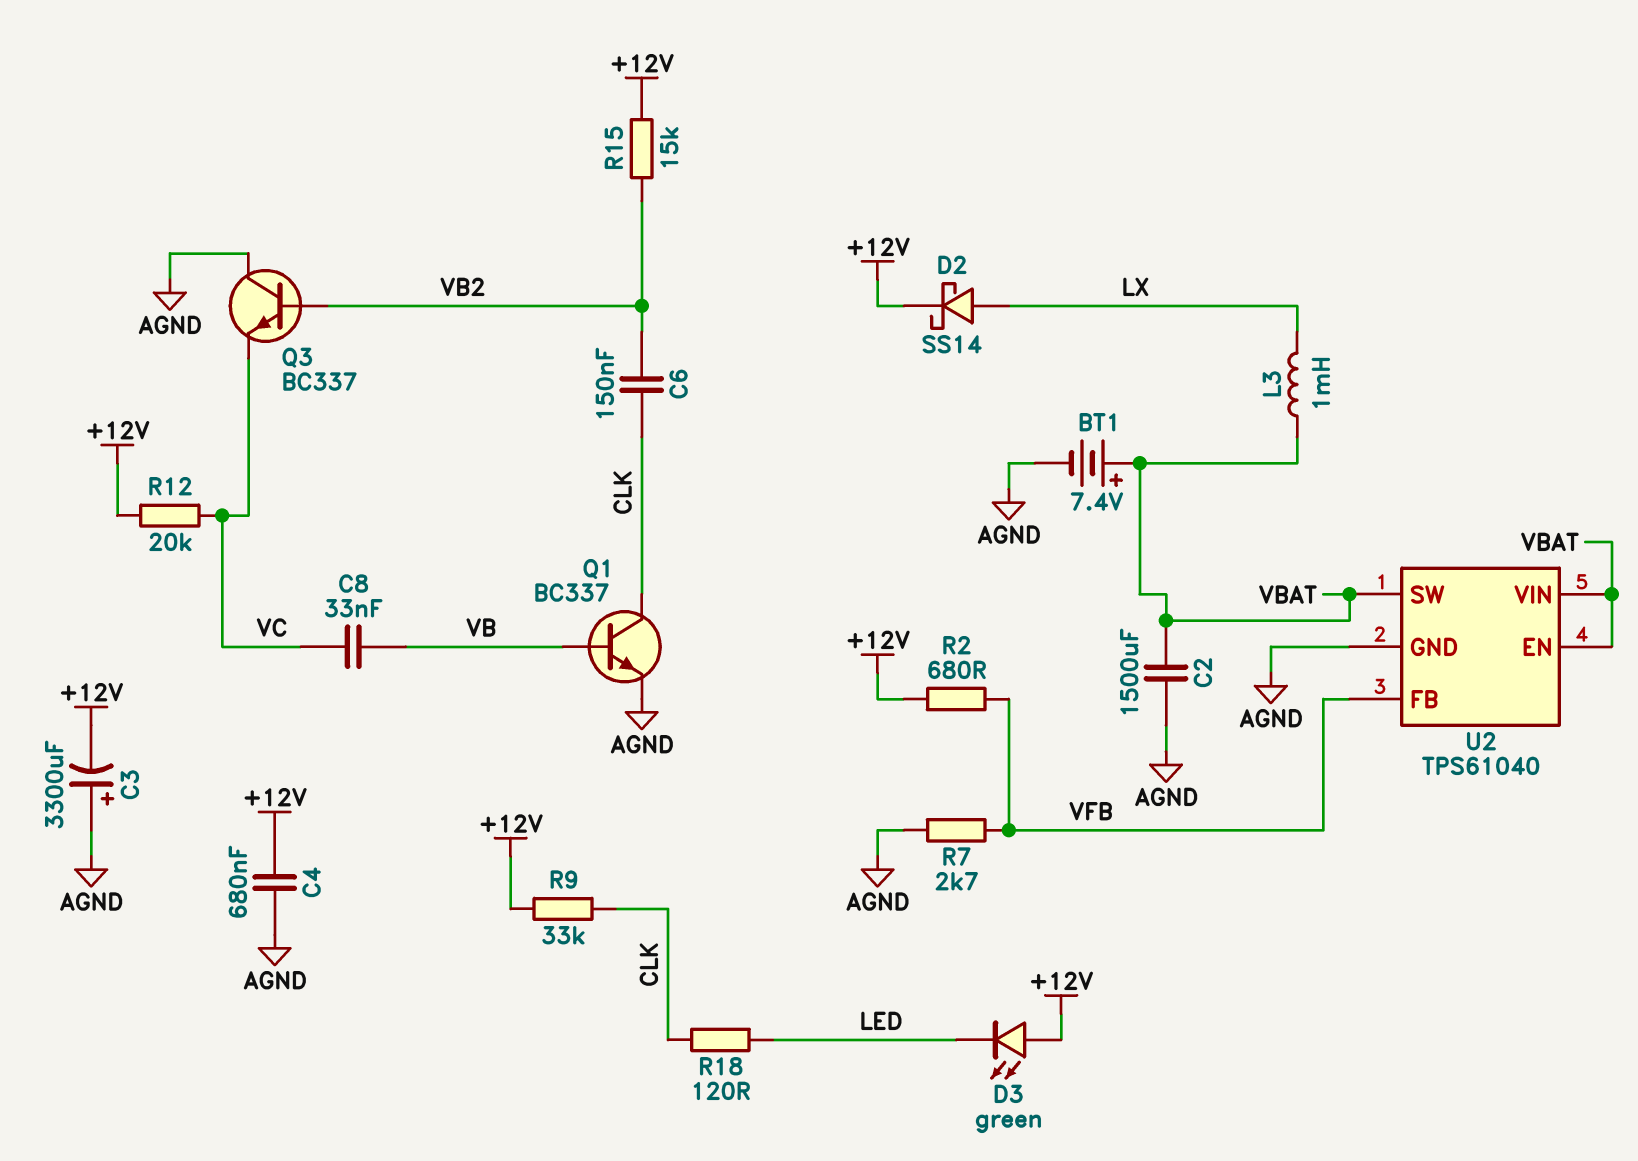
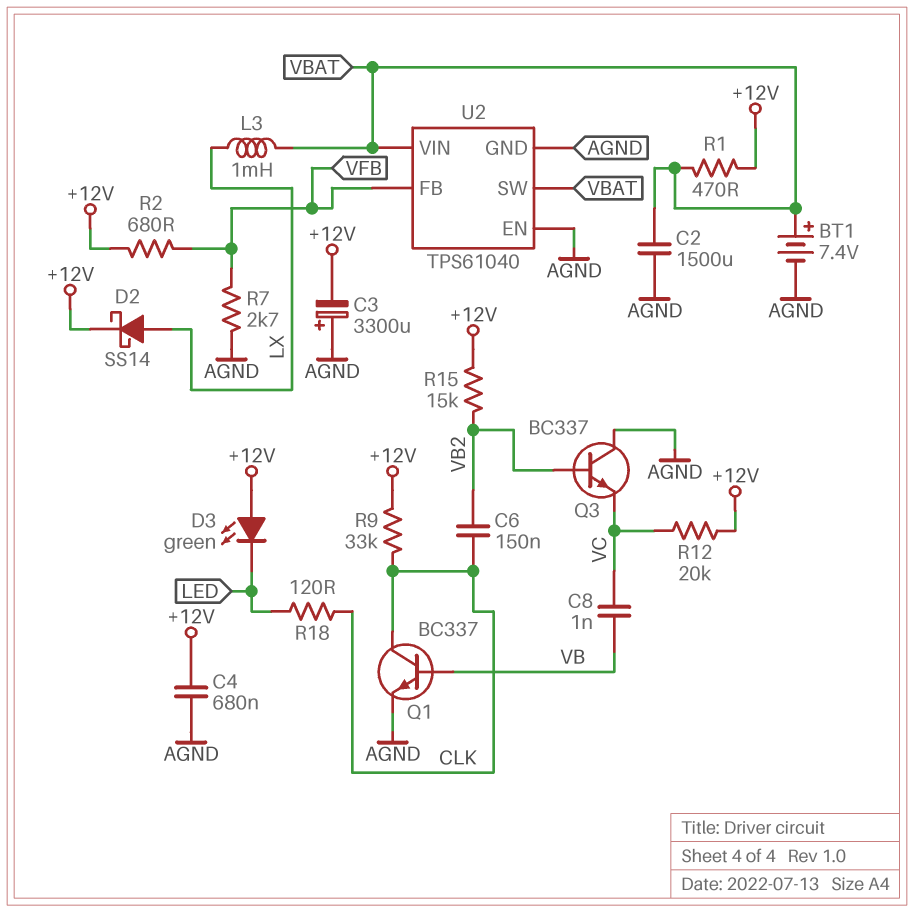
C8: 33nF (VB, VC) -> 1nF (VB, VC)
R1: none -> 470 (+12V, VBAT)
U2 pin EN: VBAT -> AGND

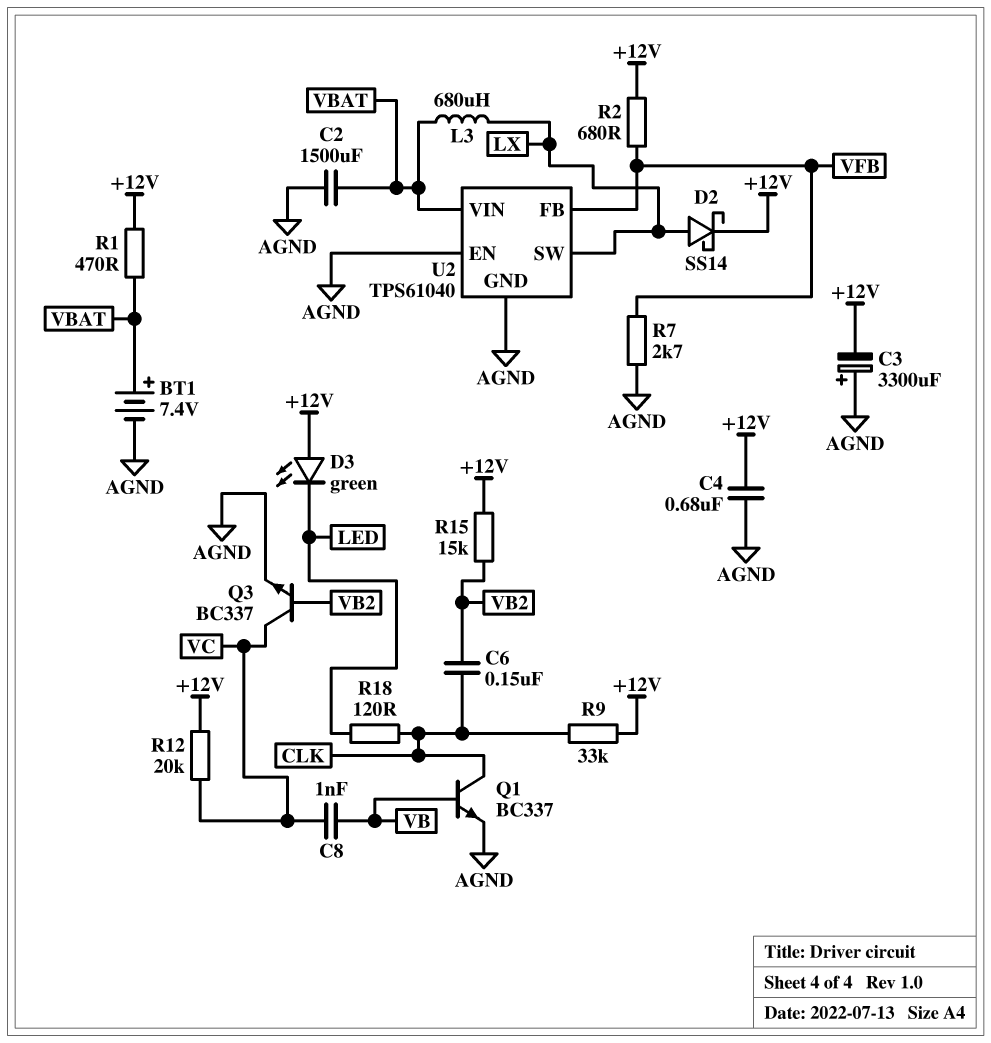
L3: 1mH (LX, VBAT) -> 680uH (LX, VBAT)
Q3: NPN BC337 (B VB2, C AGND, E VC) -> NPN BC337 (B VB2, C VC, E AGND)
U2 pin SW: VBAT -> LX

